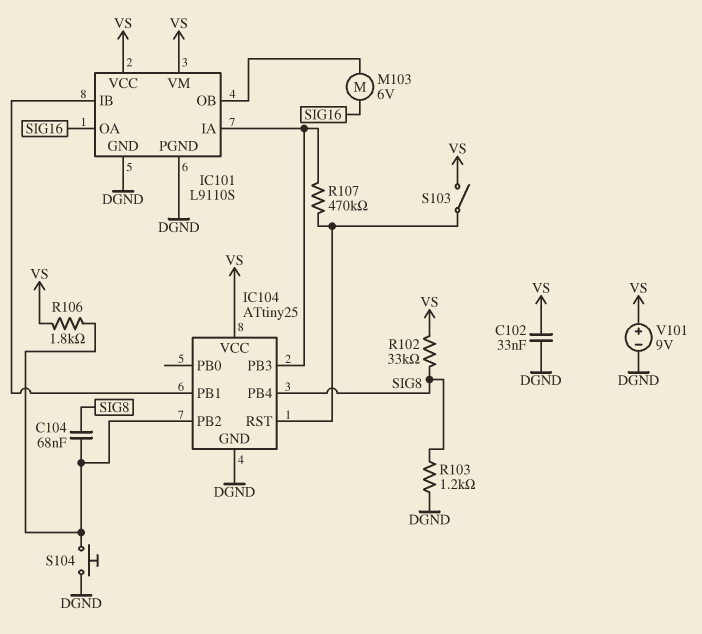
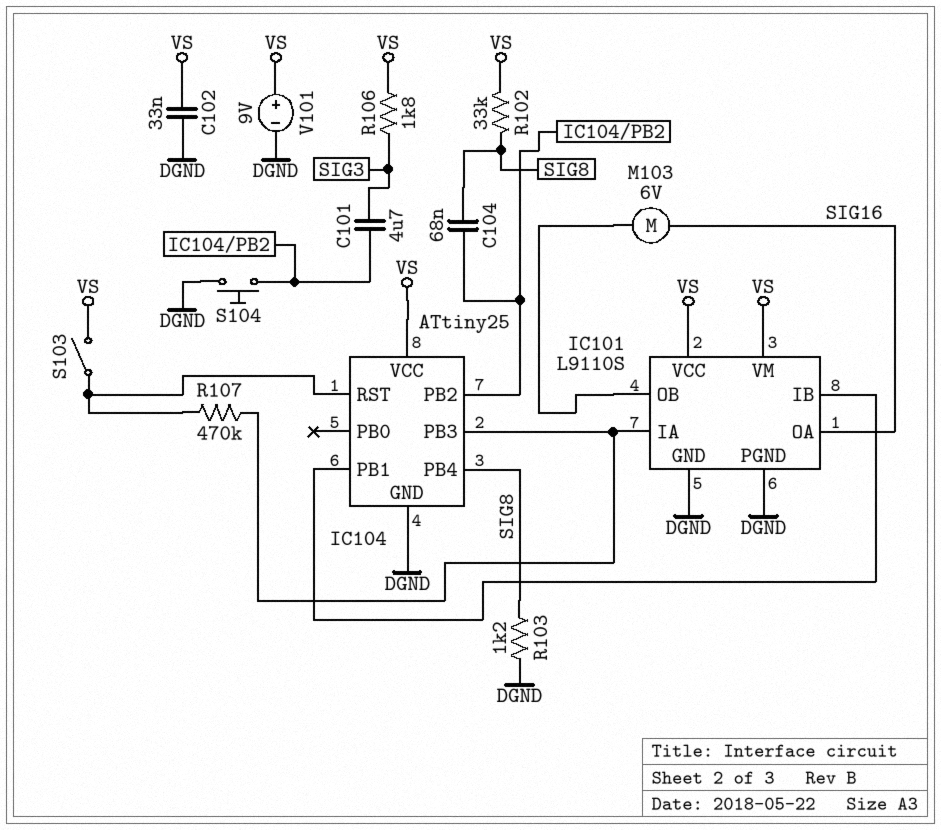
C101: none -> 4.7uF (IC104/PB2, SIG3)
R106: 1.8k (IC104/PB2, VS) -> 1.8k (SIG3, VS)

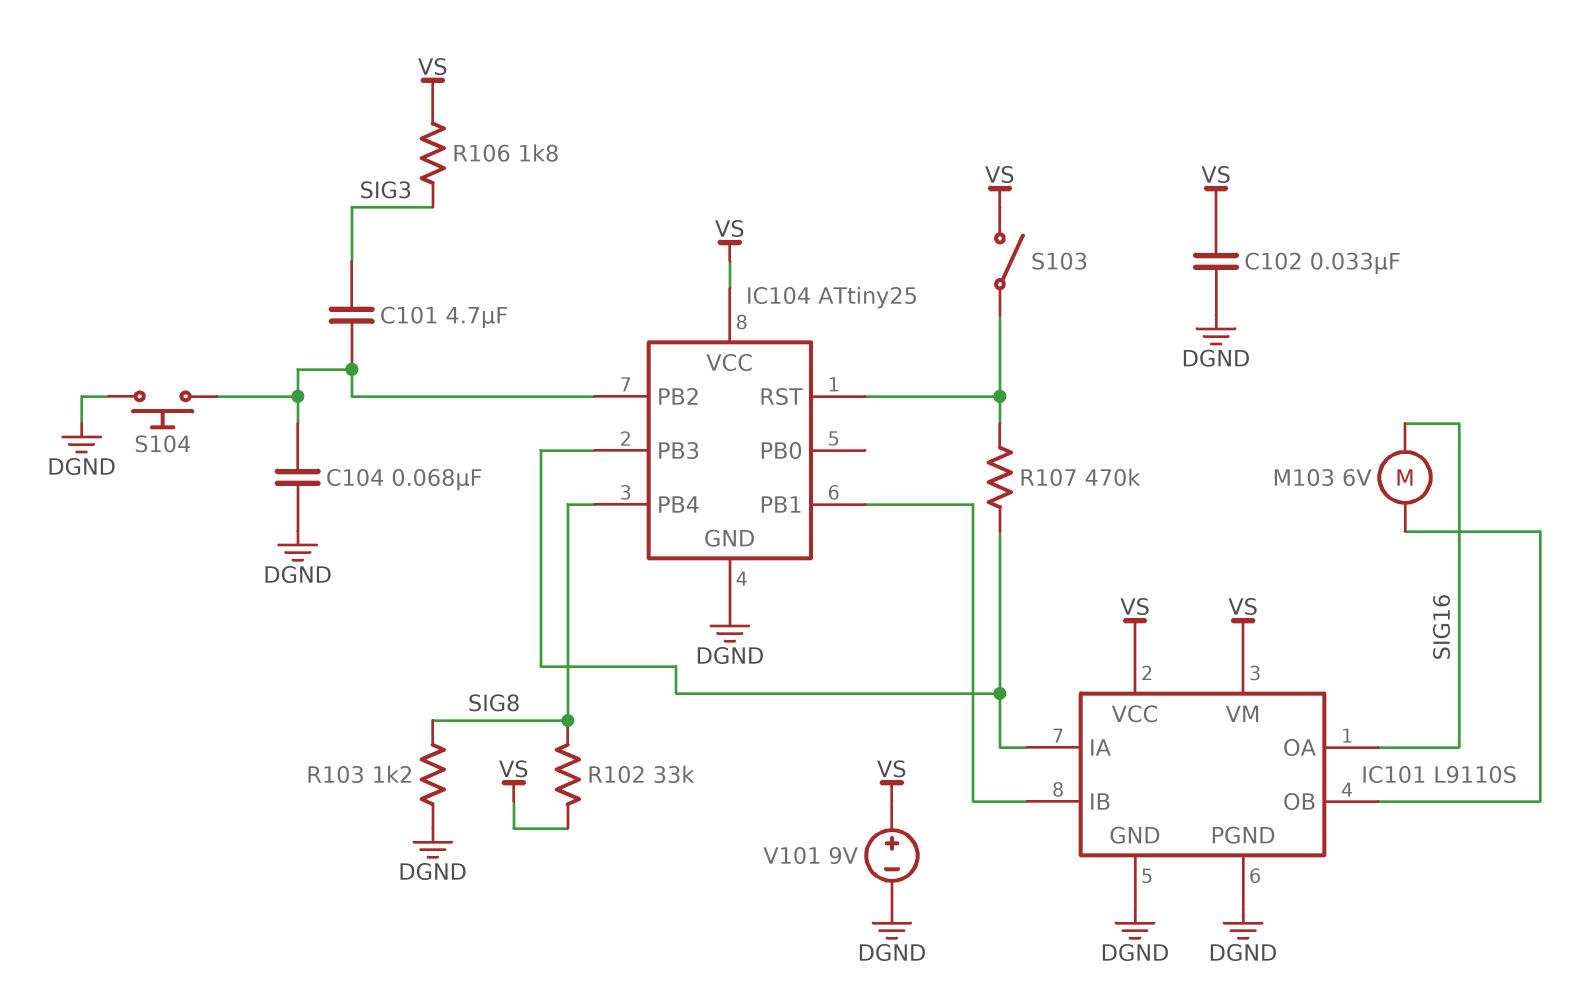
C104: 68nF (IC104/PB2, SIG8) -> 68nF (DGND, IC104/PB2)

